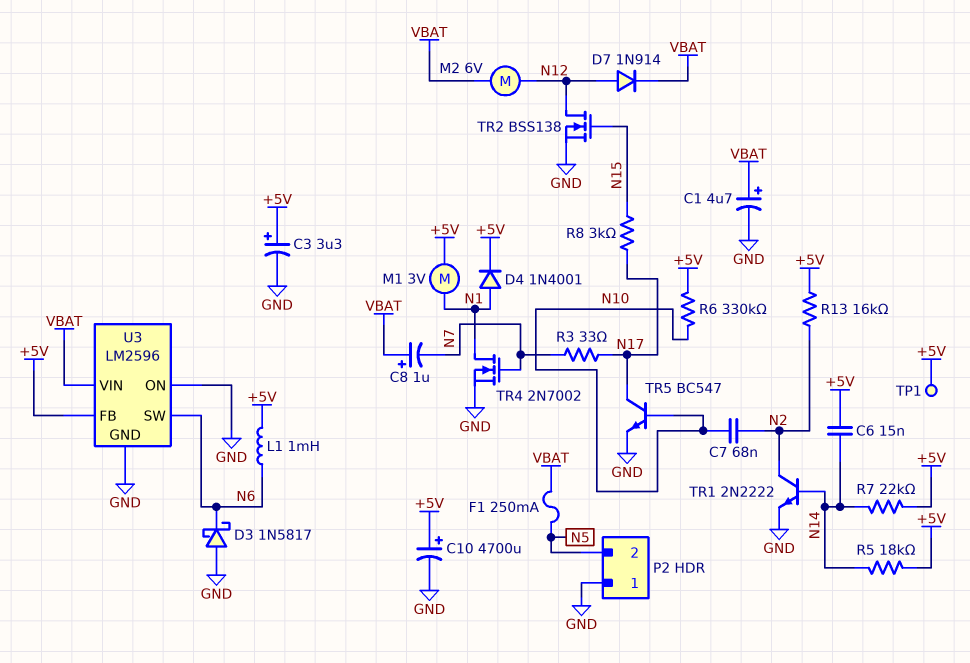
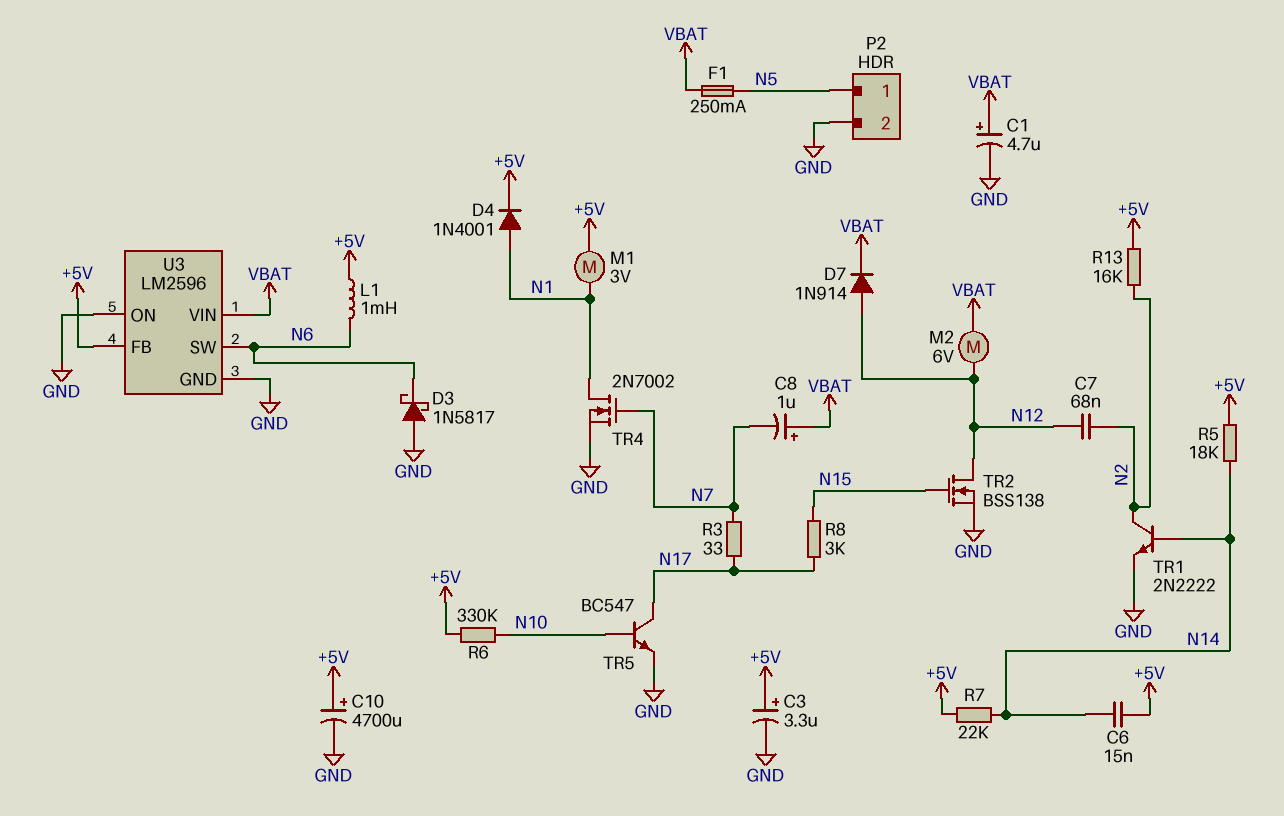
C7: 68nF (N2, N10) -> 68nF (N2, N12)
P2 pin 1: GND -> N5
P2 pin 2: N5 -> GND
TP1: test point (+5V) -> none

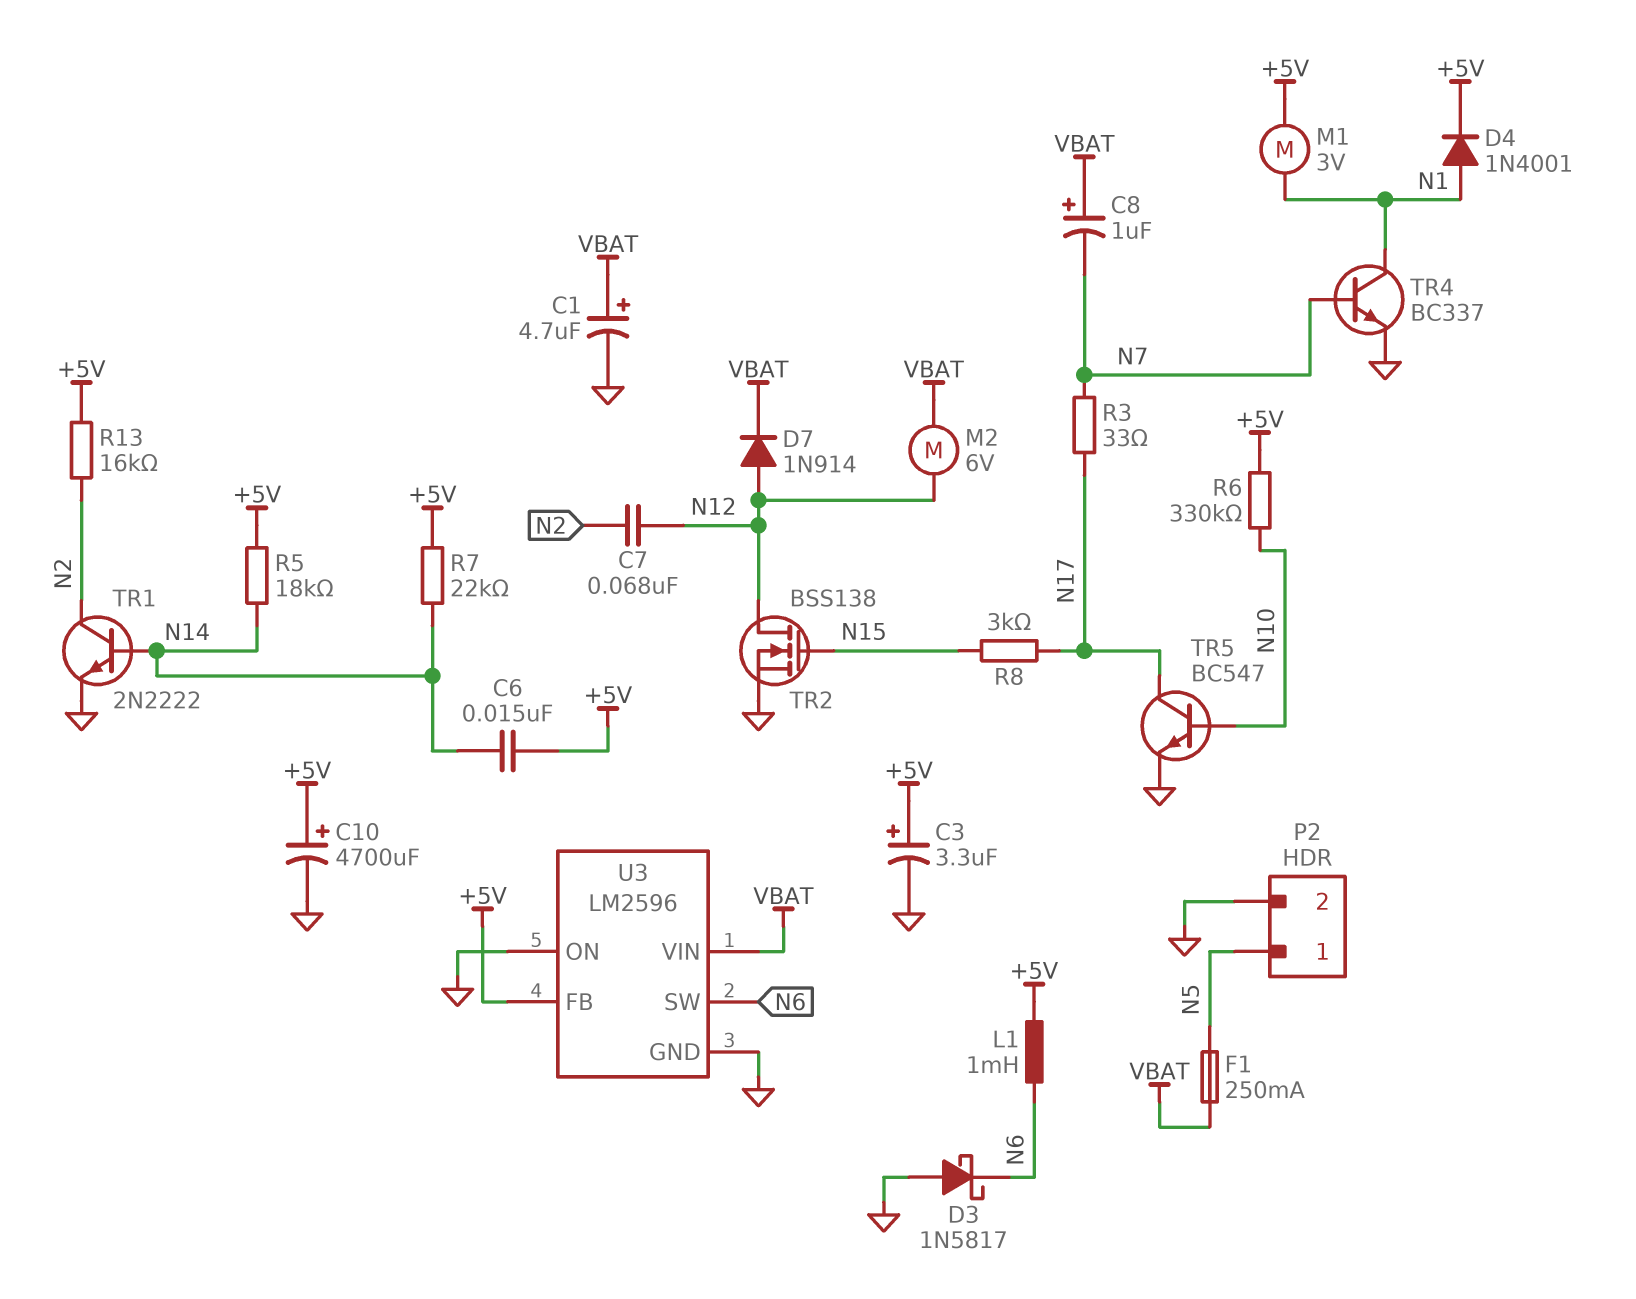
TR4: NMOS 2N7002 (G N7, D N1, S GND) -> NPN BC337 (B N7, C N1, E GND)

